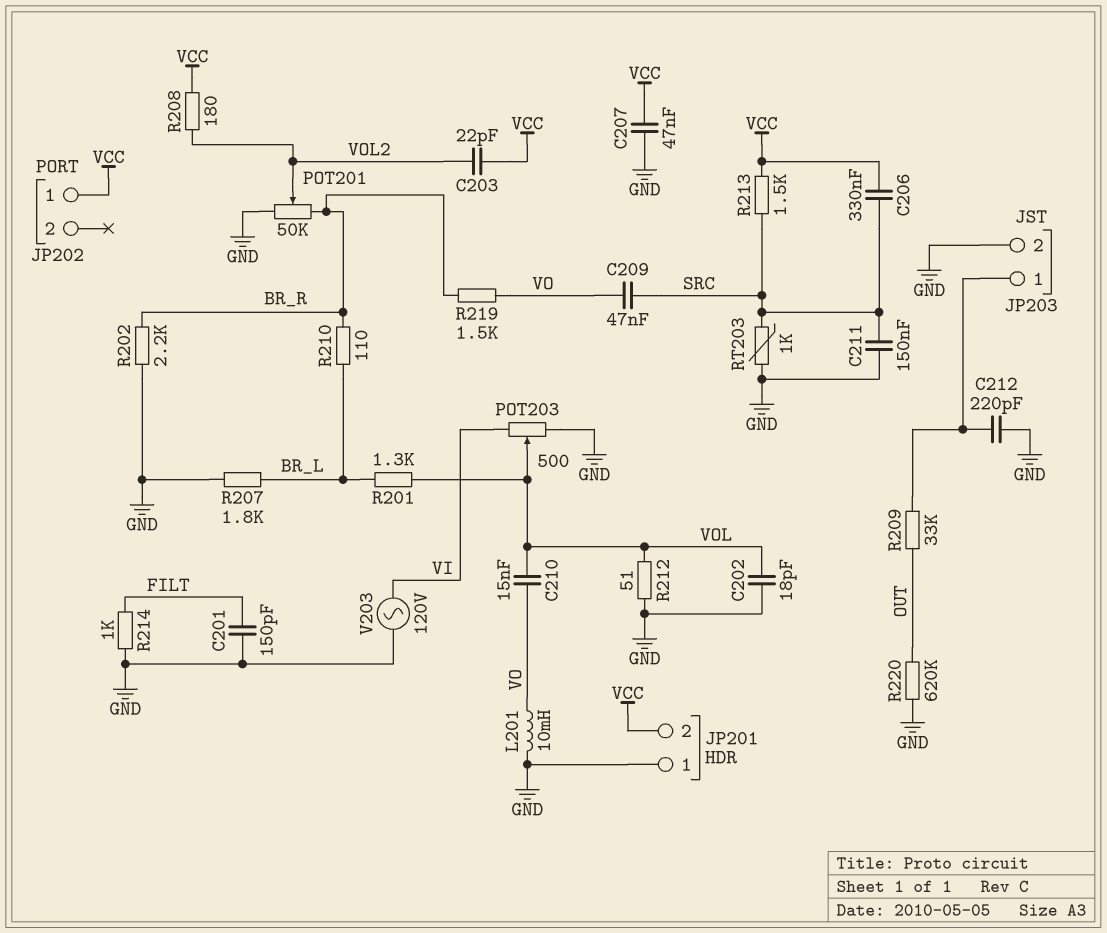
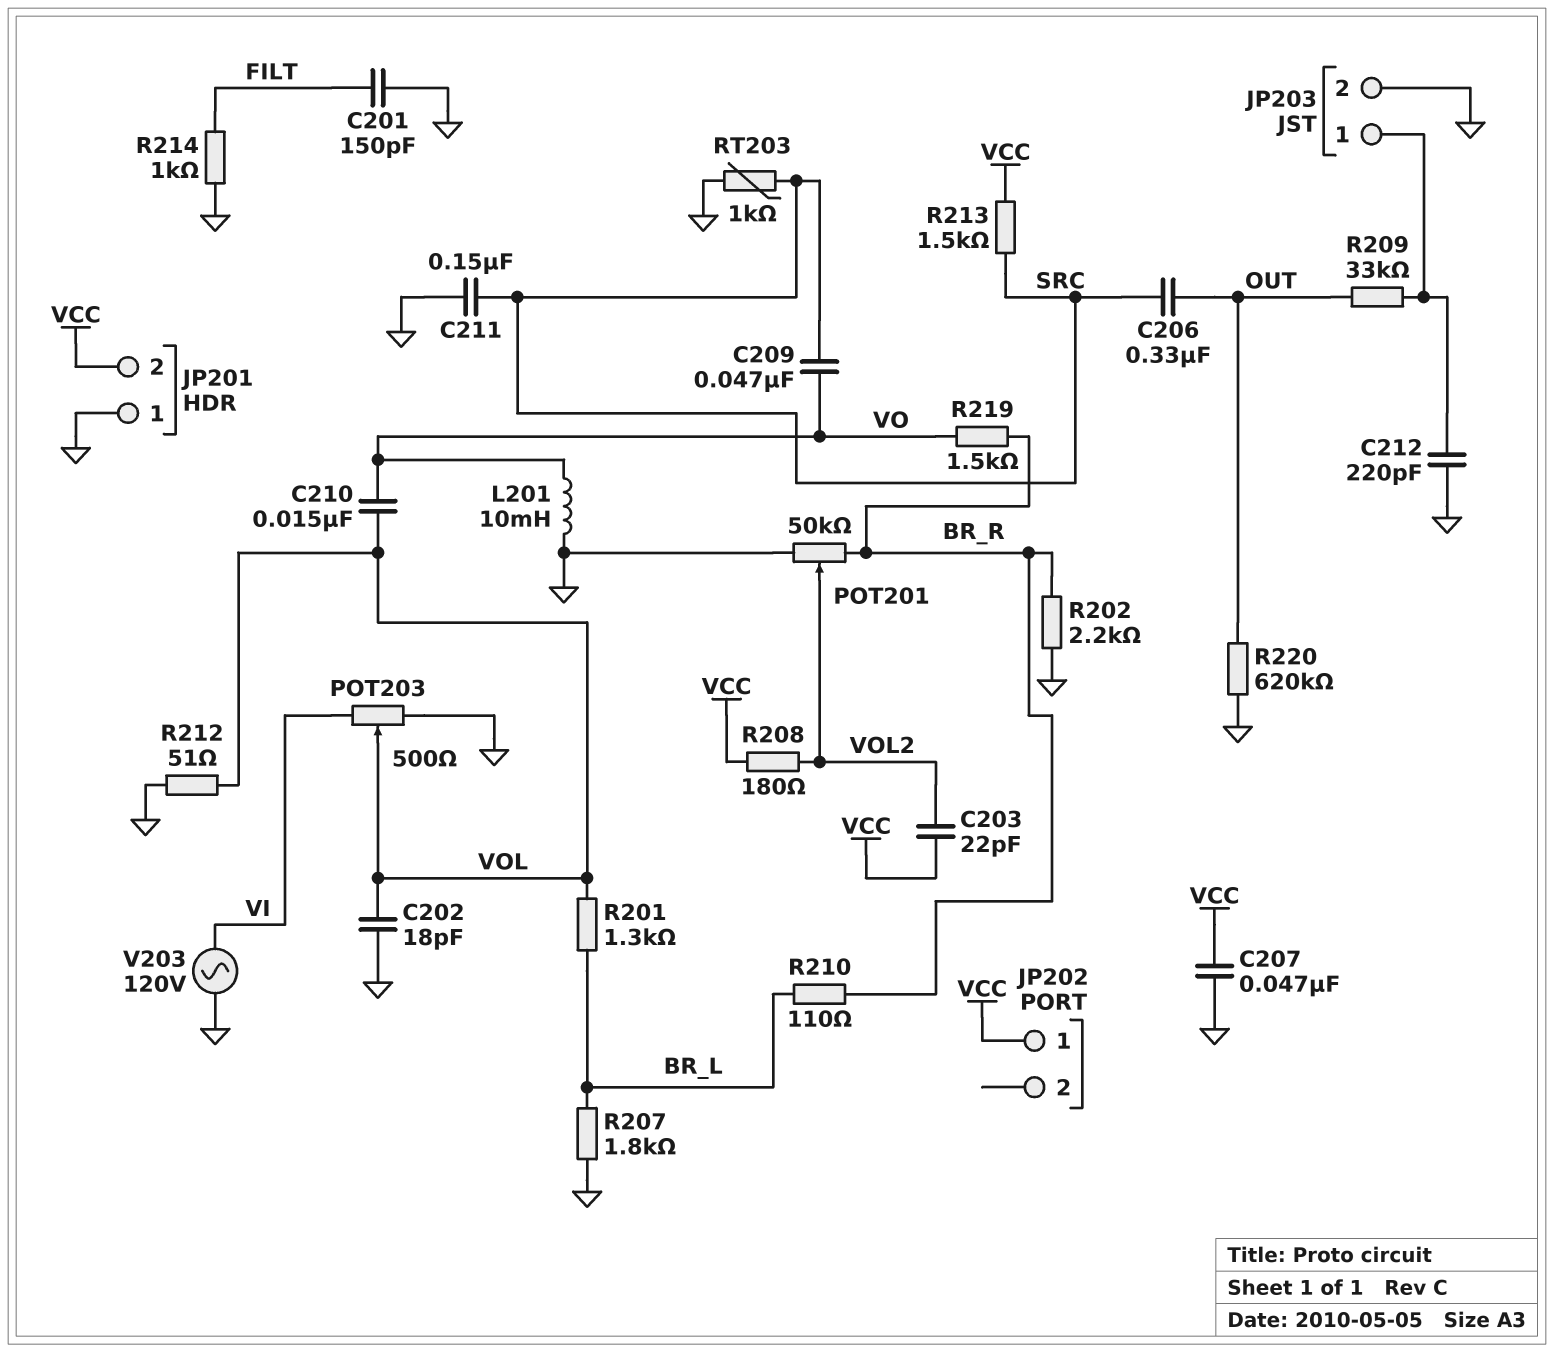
C206: 330nF (SRC, VCC) -> 330nF (OUT, SRC)

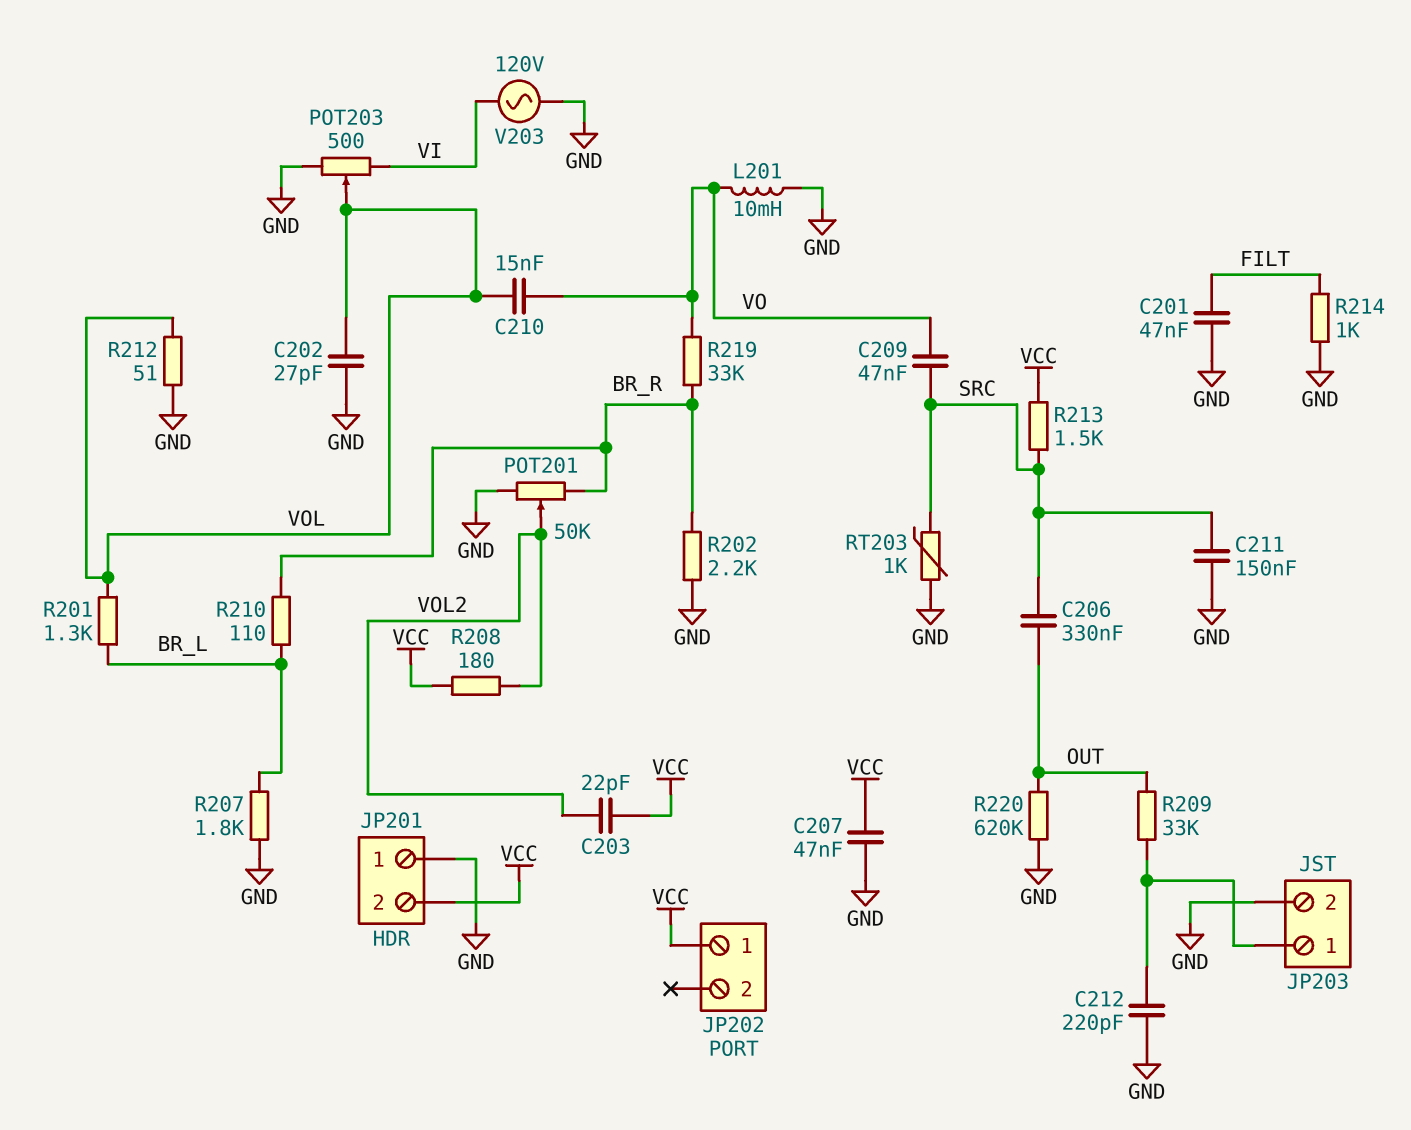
C201: 150pF (FILT, GND) -> 47nF (FILT, GND)
C202: 18pF (GND, VOL) -> 27pF (GND, VOL)
R219: 1.5k (BR_R, VO) -> 33k (BR_R, VO)

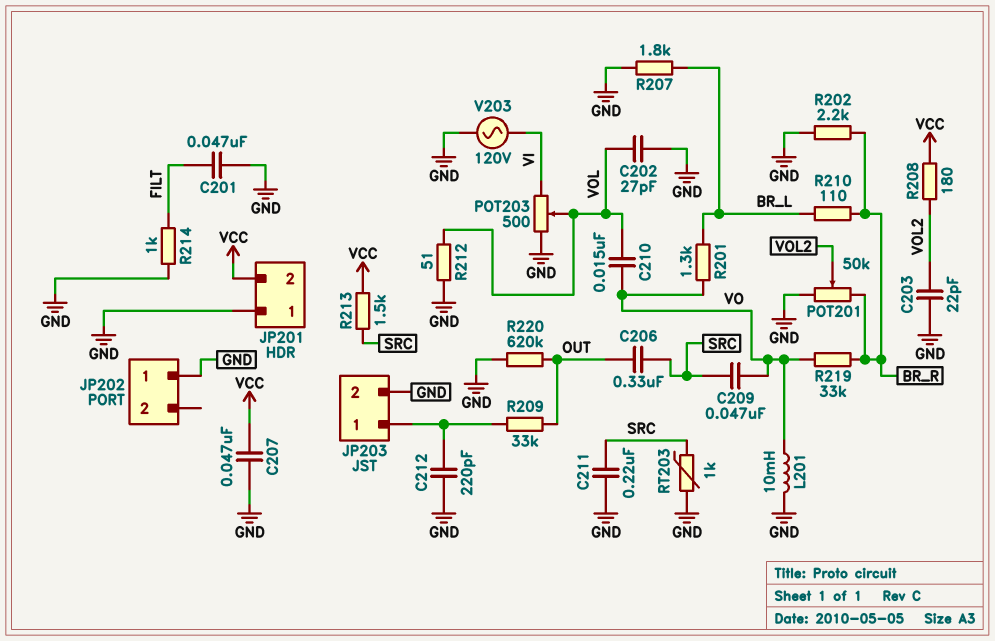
C203: 22pF (VCC, VOL2) -> 22pF (GND, VOL2)
C211: 150nF (GND, SRC) -> 220nF (GND, SRC)
JP202 pin 1: VCC -> GND
R201: 1.3k (BR_L, VOL) -> 1.3k (BR_L, VO)

